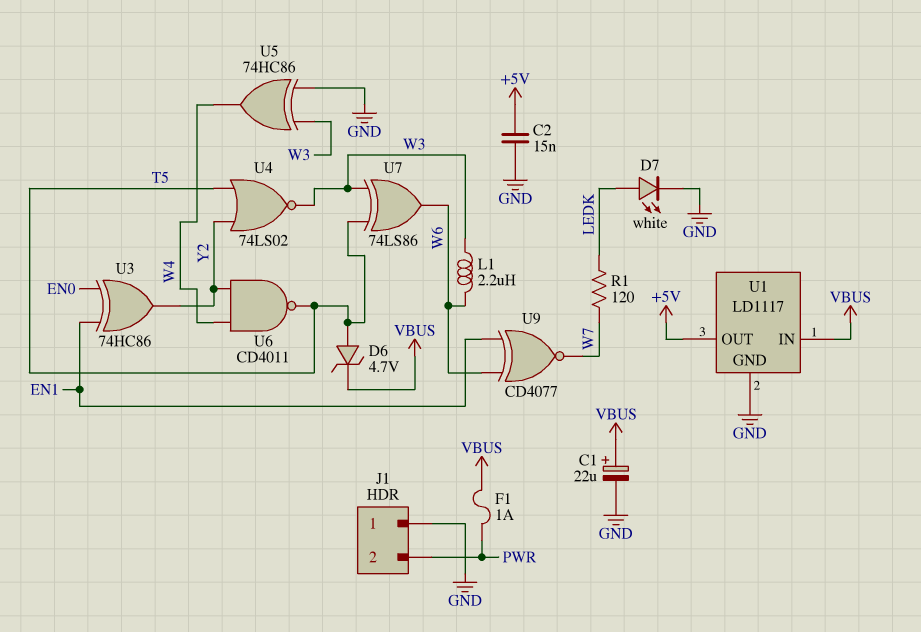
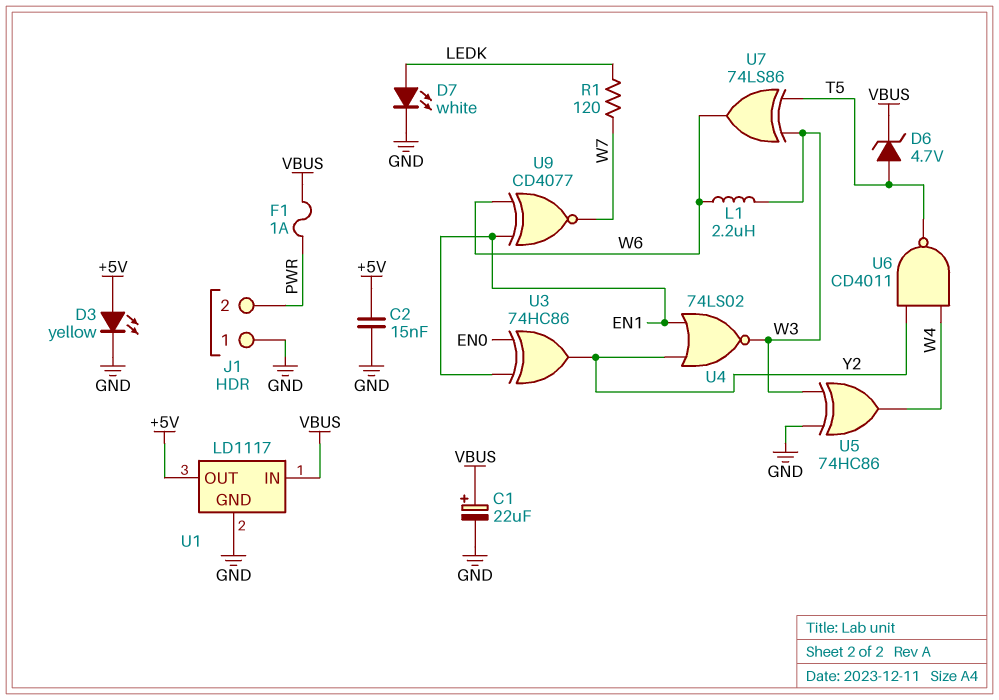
D3: none -> LED yellow (A +5V, K GND)
U4: NOR 74LS02 (in T5, in Y2, out W3) -> NOR 74LS02 (in EN1, in Y2, out W3)

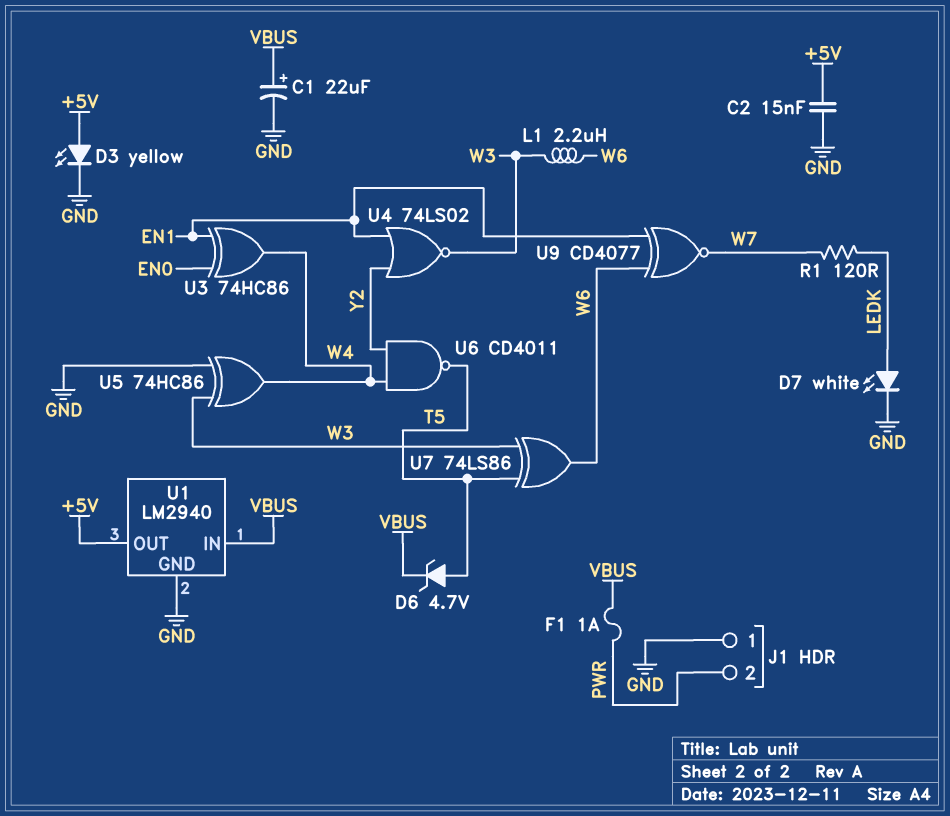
U1: LD1117 -> LM2940
U3: XOR 74HC86 (in EN0, in EN1, out Y2) -> XOR 74HC86 (in EN0, in EN1, out W4)

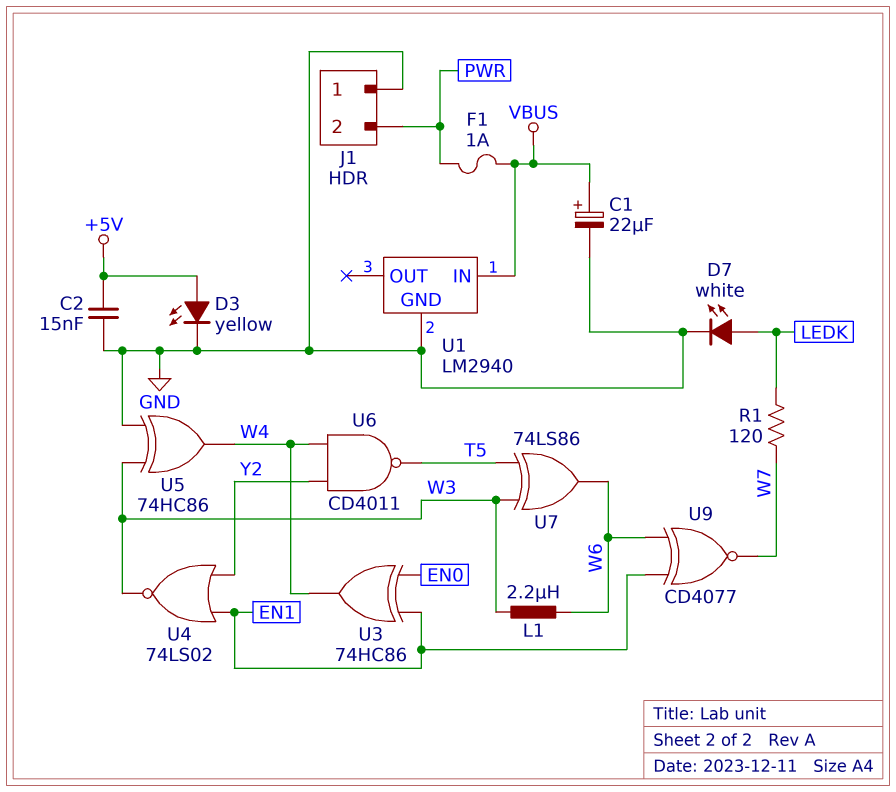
D6: zener 4.7V (A T5, K VBUS) -> none
U1 pin OUT: +5V -> none

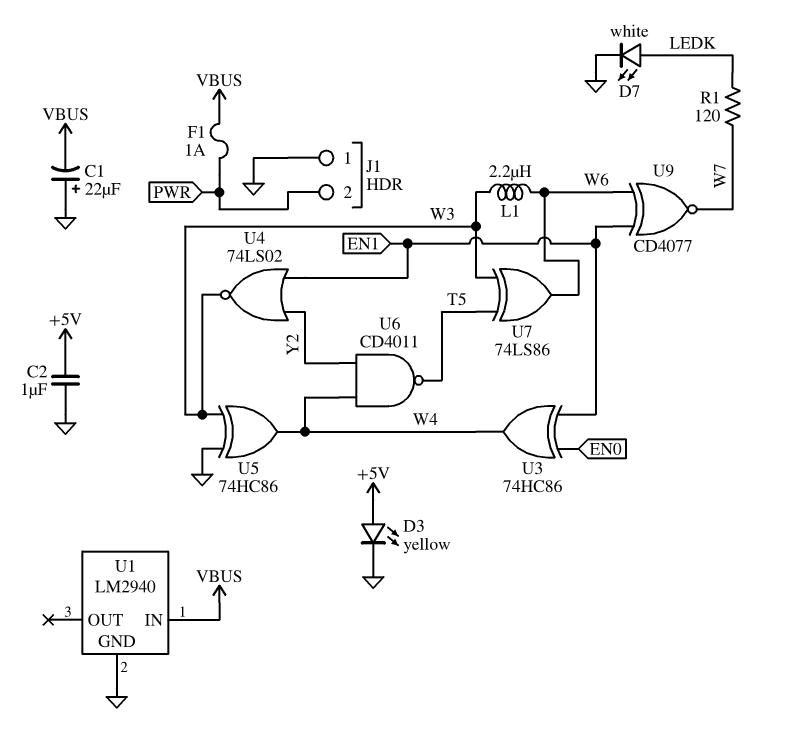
C1: 22uF (plus VBUS, minus GND) -> 22uF (plus GND, minus VBUS)
C2: 15nF (+5V, GND) -> 1uF (+5V, GND)

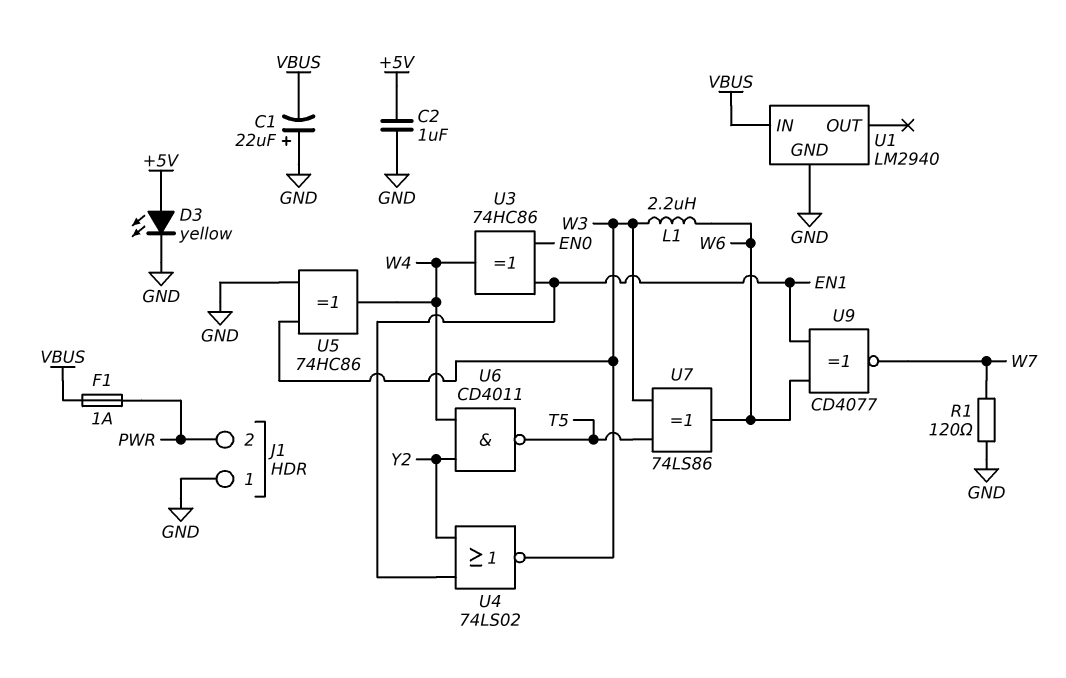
D7: LED white (A LEDK, K GND) -> none
R1: 120 (LEDK, W7) -> 120 (GND, W7)

